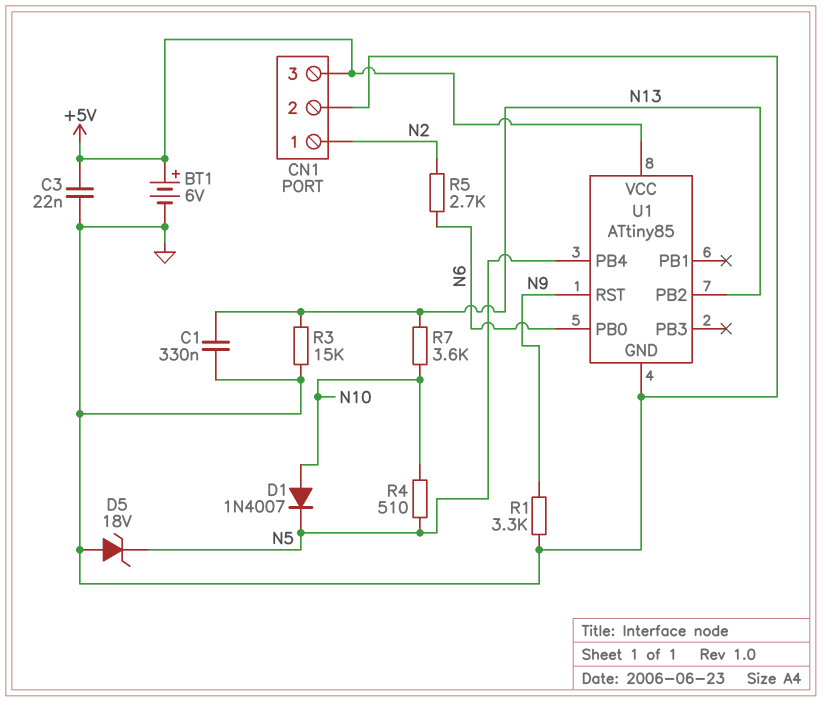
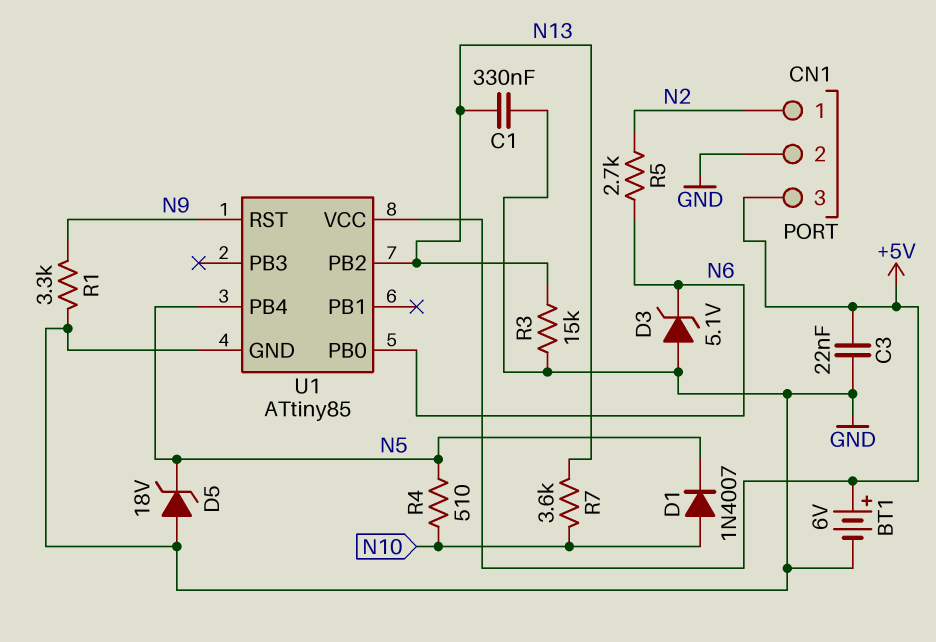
D3: none -> zener 5.1V (A GND, K N6)

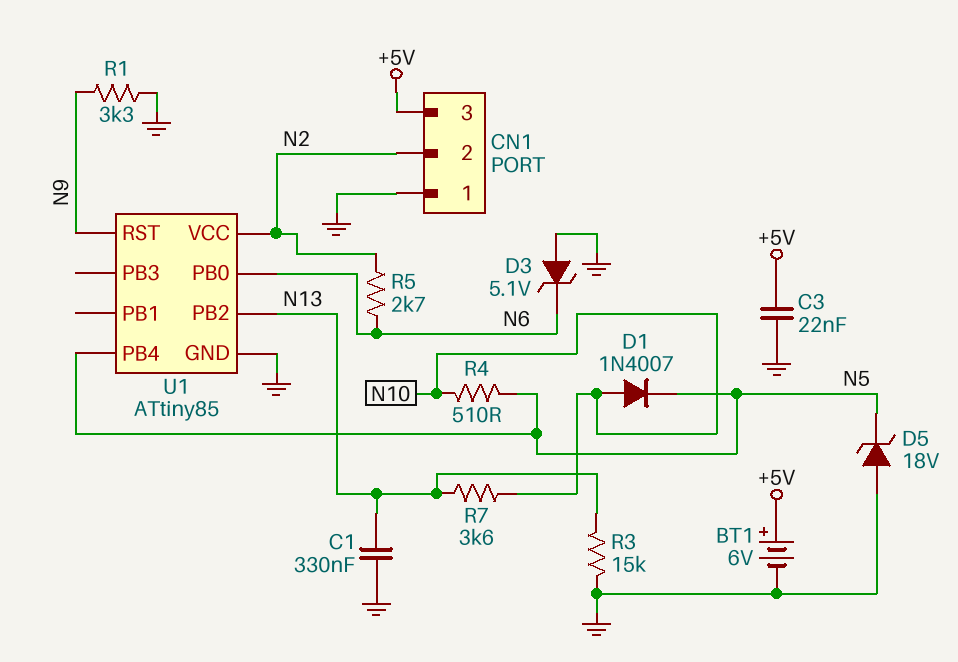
CN1 pin 1: N2 -> GND
CN1 pin 2: GND -> N2
U1 pin VCC: +5V -> N2

